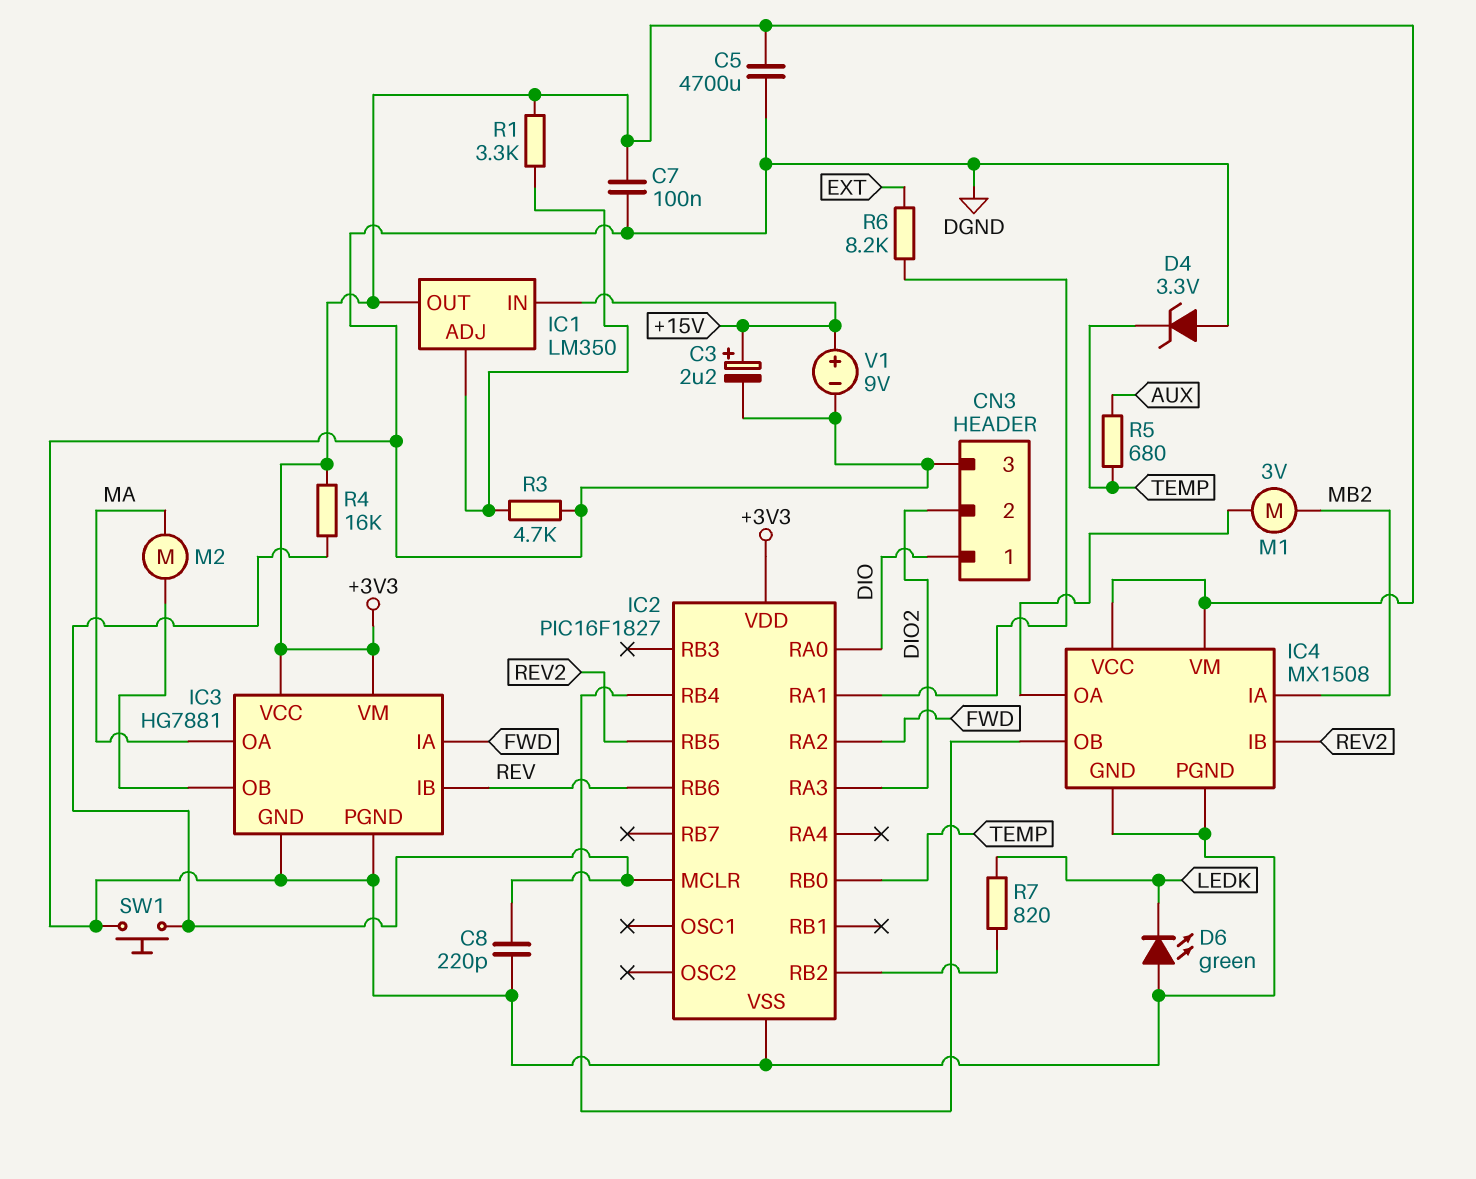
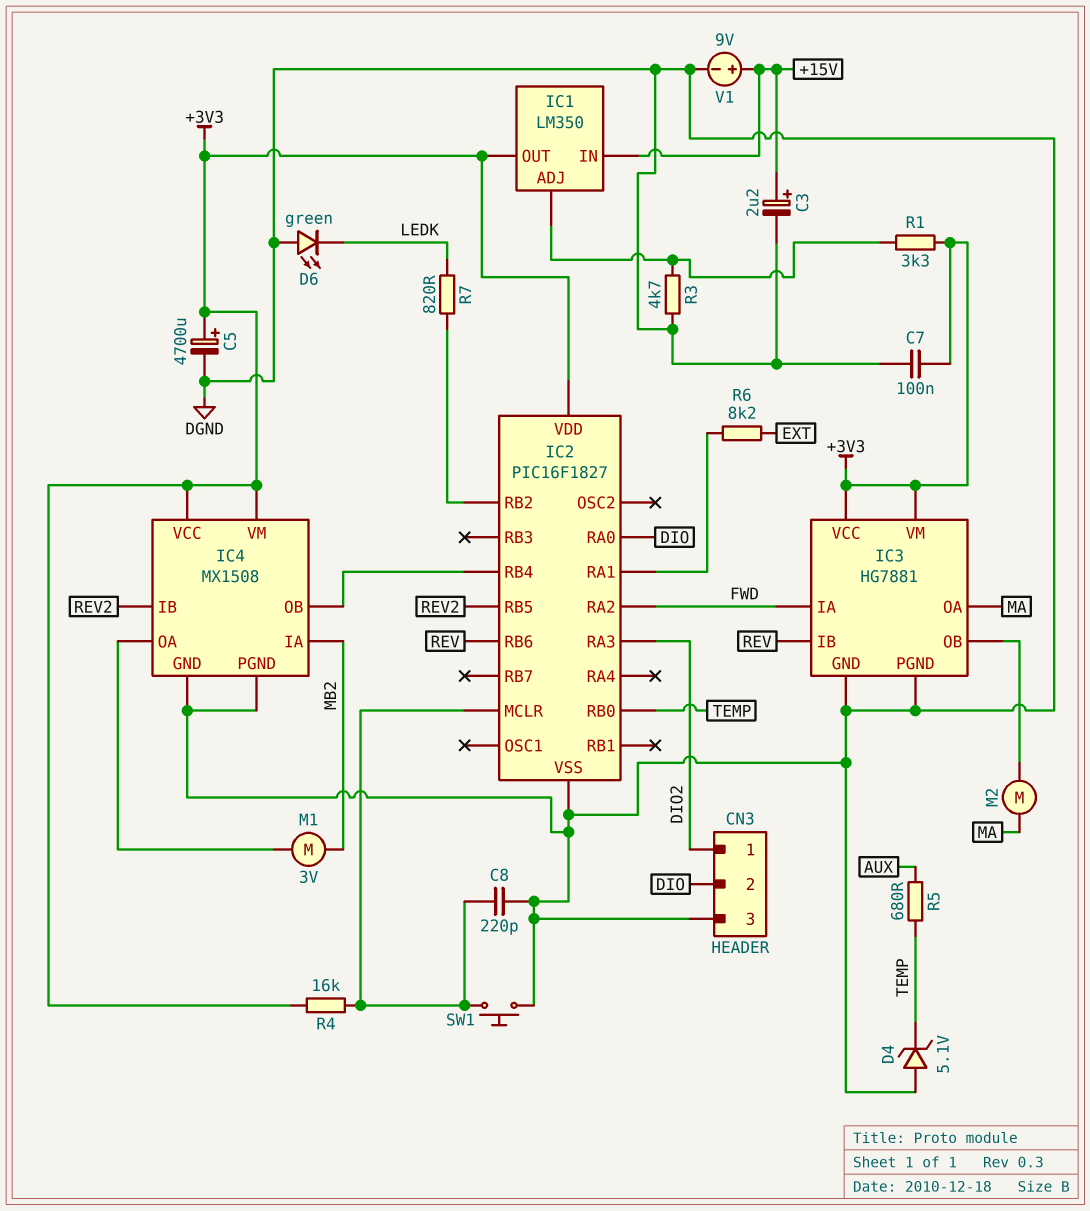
C5: 4700uF (+3V3, DGND) -> 4700uF (plus +3V3, minus DGND)
CN3 pin 1: DIO -> DIO2
CN3 pin 2: DIO2 -> DIO
D4: zener 3.3V (A DGND, K TEMP) -> zener 5.1V (A DGND, K TEMP)

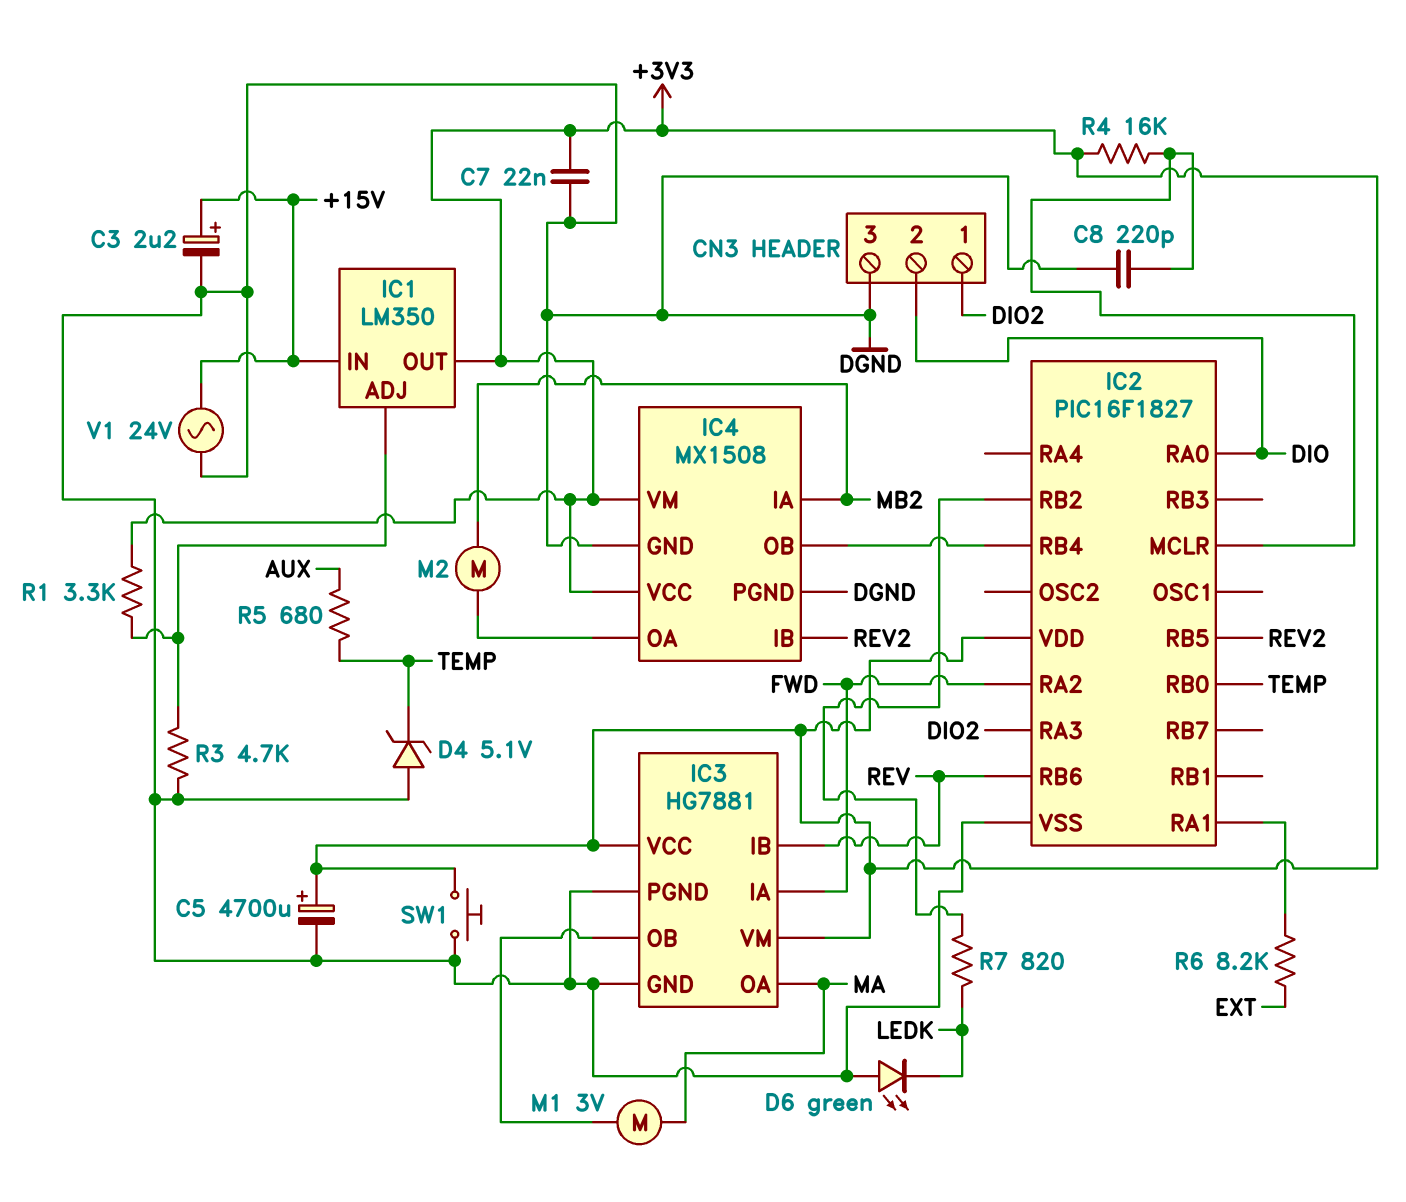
C7: 100nF (+3V3, DGND) -> 22nF (+3V3, DGND)
M1: motor 3V (IC4/OA, MB2) -> motor 3V (IC3/OB, MA)
M2: motor (IC3/OB, MA) -> motor (IC4/OA, MB2)
SW1: button (DGND, IC2/MCLR) -> button (+3V3, DGND)
V1: 9V (plus +15V, minus DGND) -> AC 24V (+15V, DGND)

